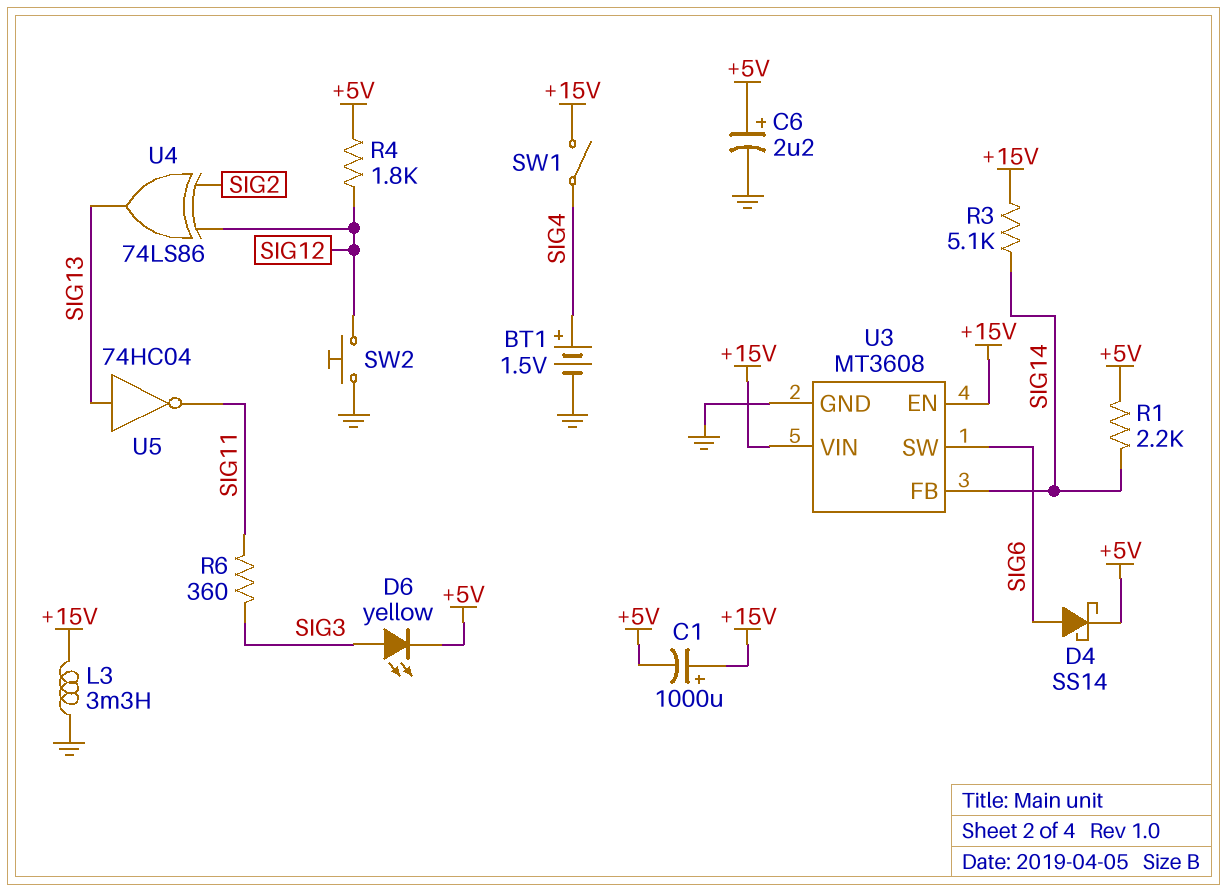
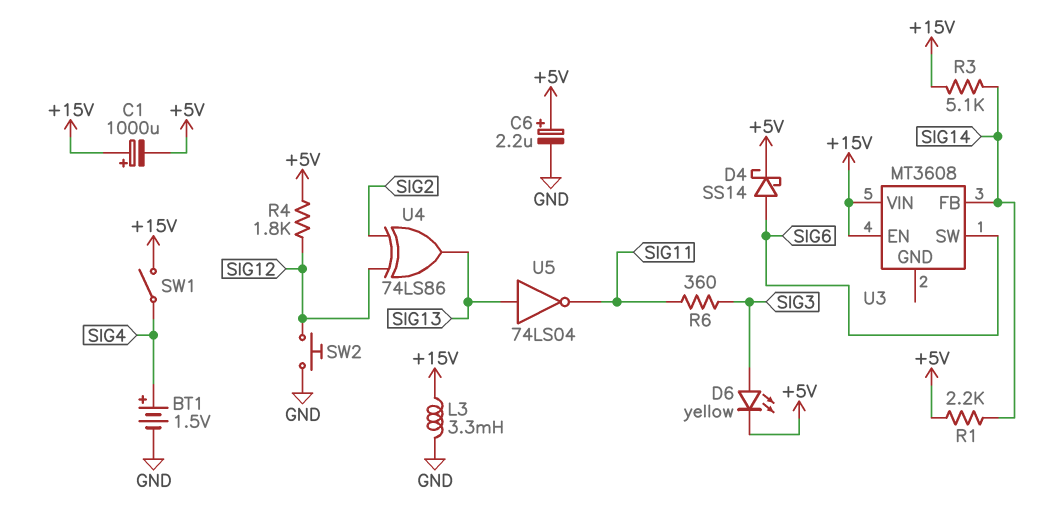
U3 pin GND: GND -> none
U5: NOT 74HC04 (in SIG13, out SIG11) -> NOT 74LS04 (in SIG13, out SIG11)

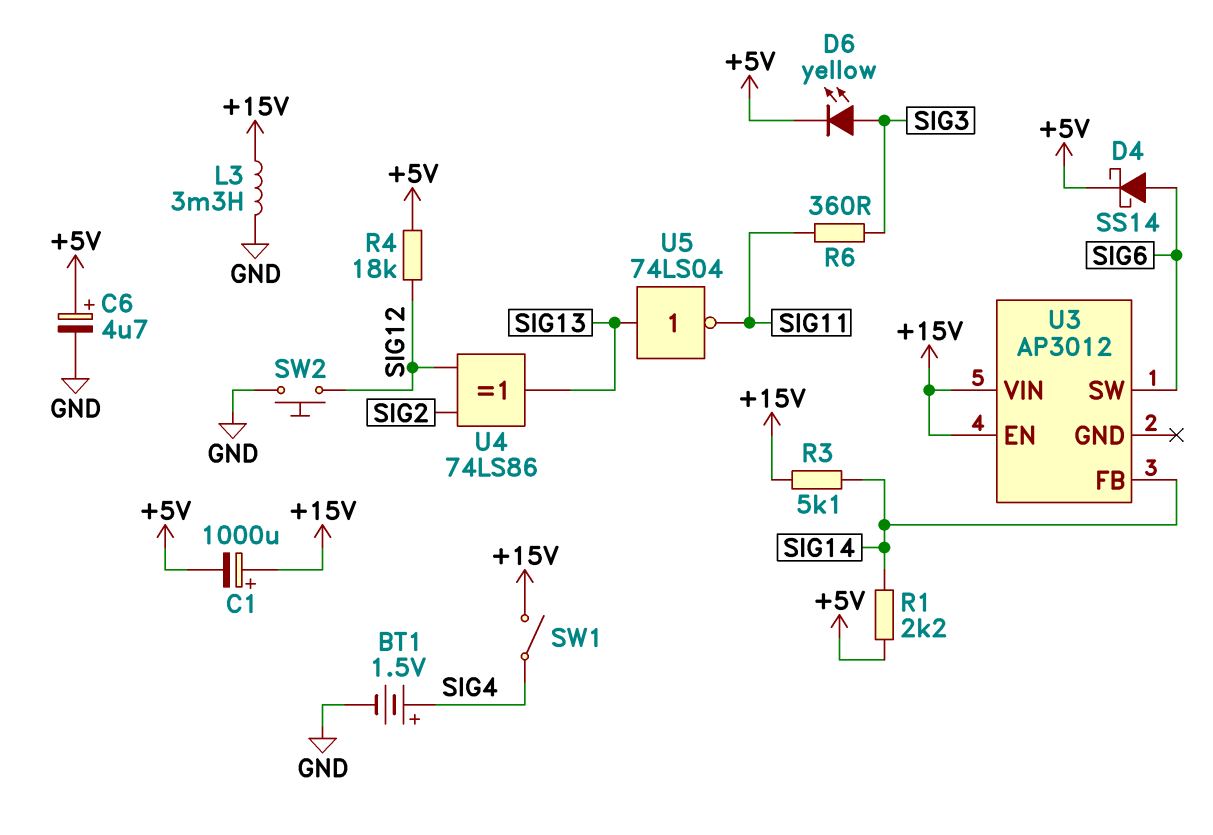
C6: 2.2uF (plus +5V, minus GND) -> 4.7uF (plus +5V, minus GND)
R4: 1.8k (+5V, SIG12) -> 18k (+5V, SIG12)
U3: MT3608 -> AP3012

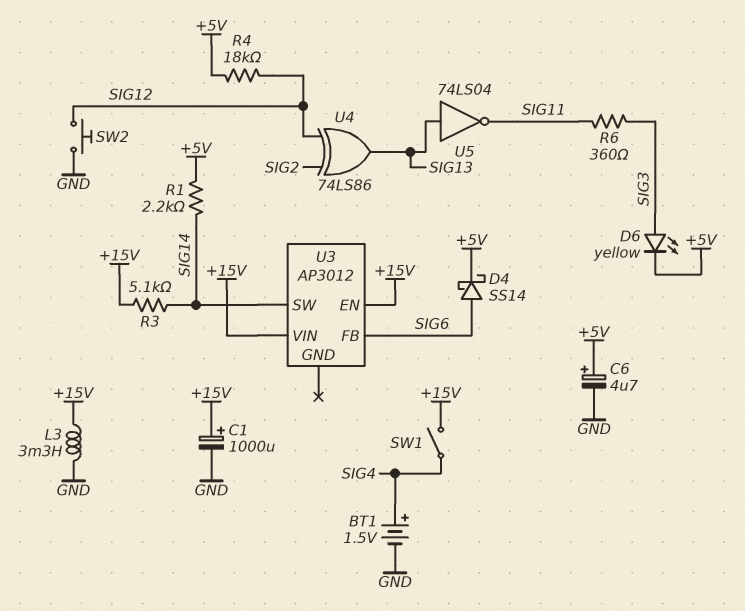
C1: 1000uF (plus +15V, minus +5V) -> 1000uF (plus +15V, minus GND)
U3 pin FB: SIG14 -> SIG6
U3 pin SW: SIG6 -> SIG14

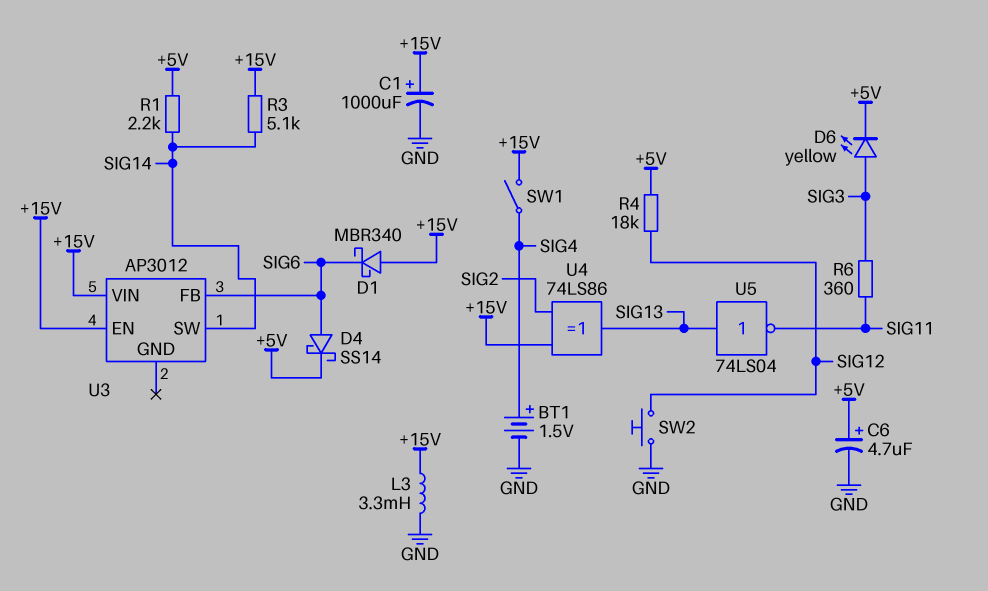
D1: none -> schottky MBR340 (A +15V, K SIG6)
U4: XOR 74LS86 (in SIG2, in SIG12, out SIG13) -> XOR 74LS86 (in +15V, in SIG2, out SIG13)

